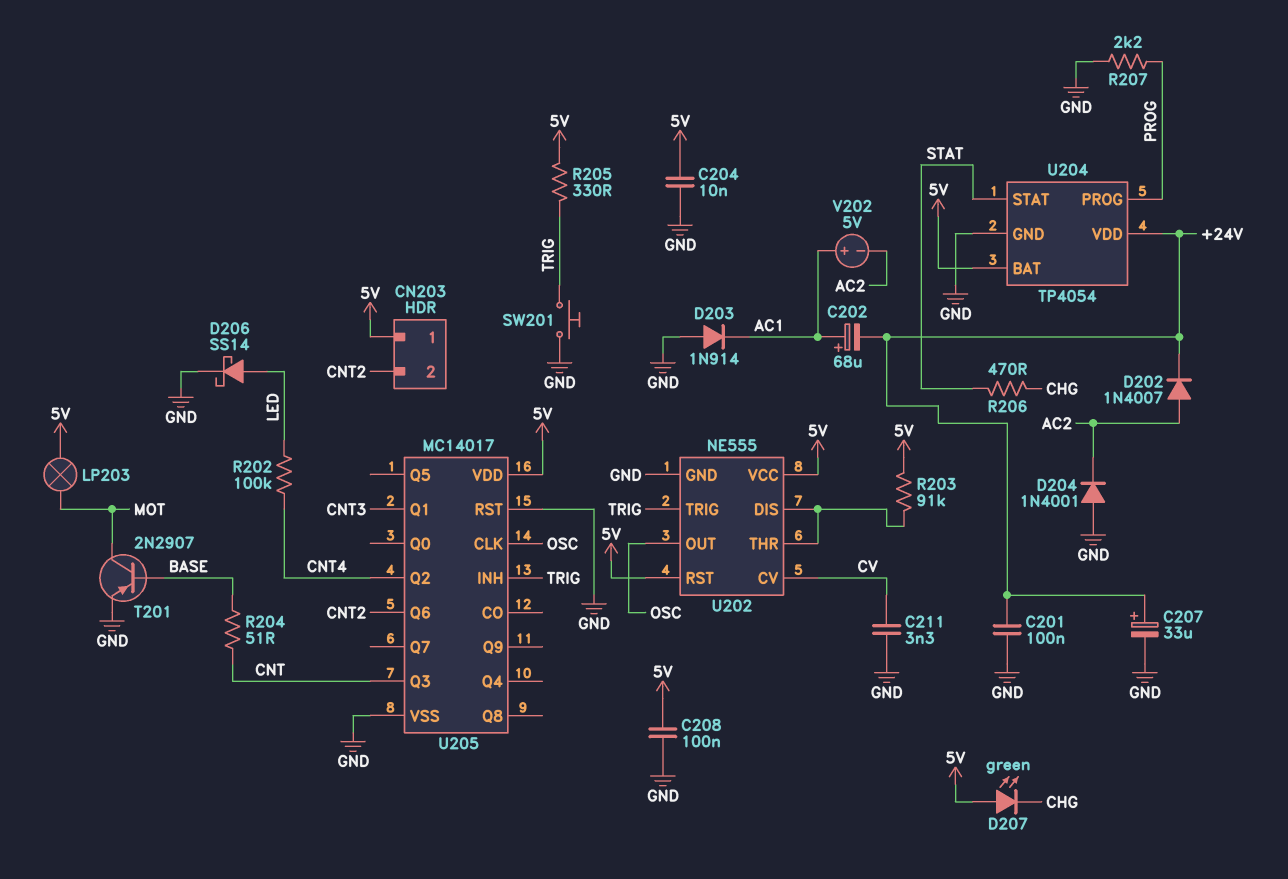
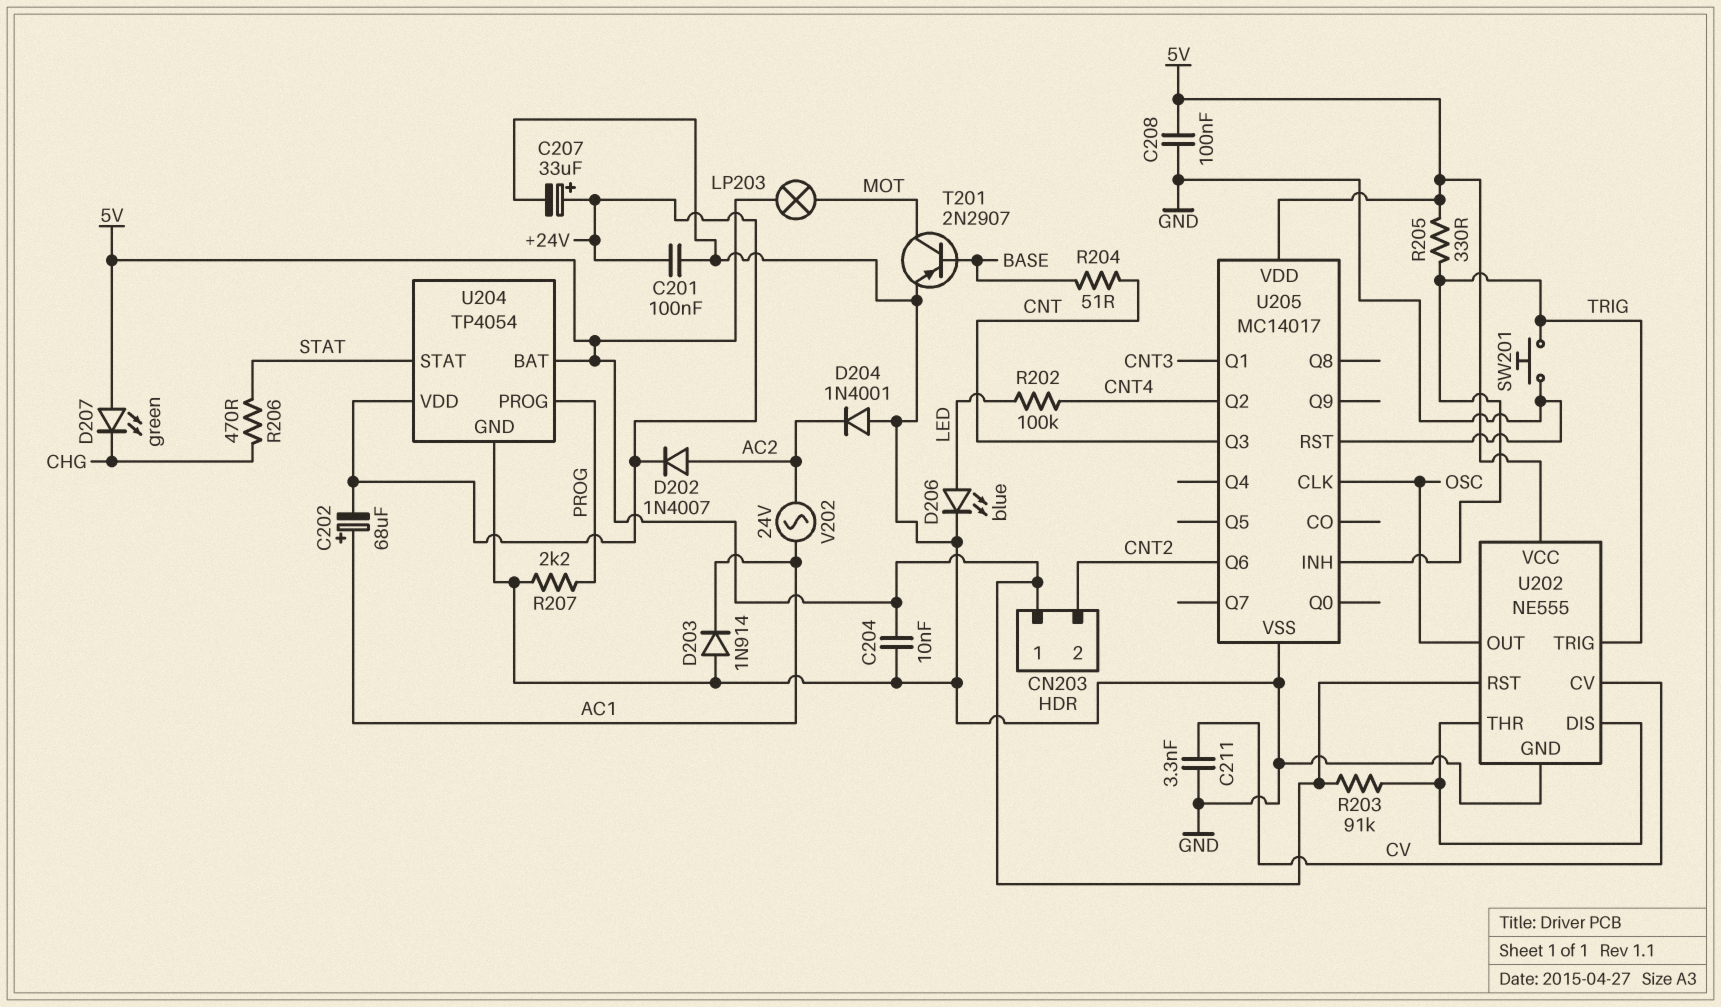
D206: schottky SS14 (A LED, K GND) -> LED blue (A LED, K GND)
V202: 5V (plus AC1, minus AC2) -> AC 24V (AC1, AC2)

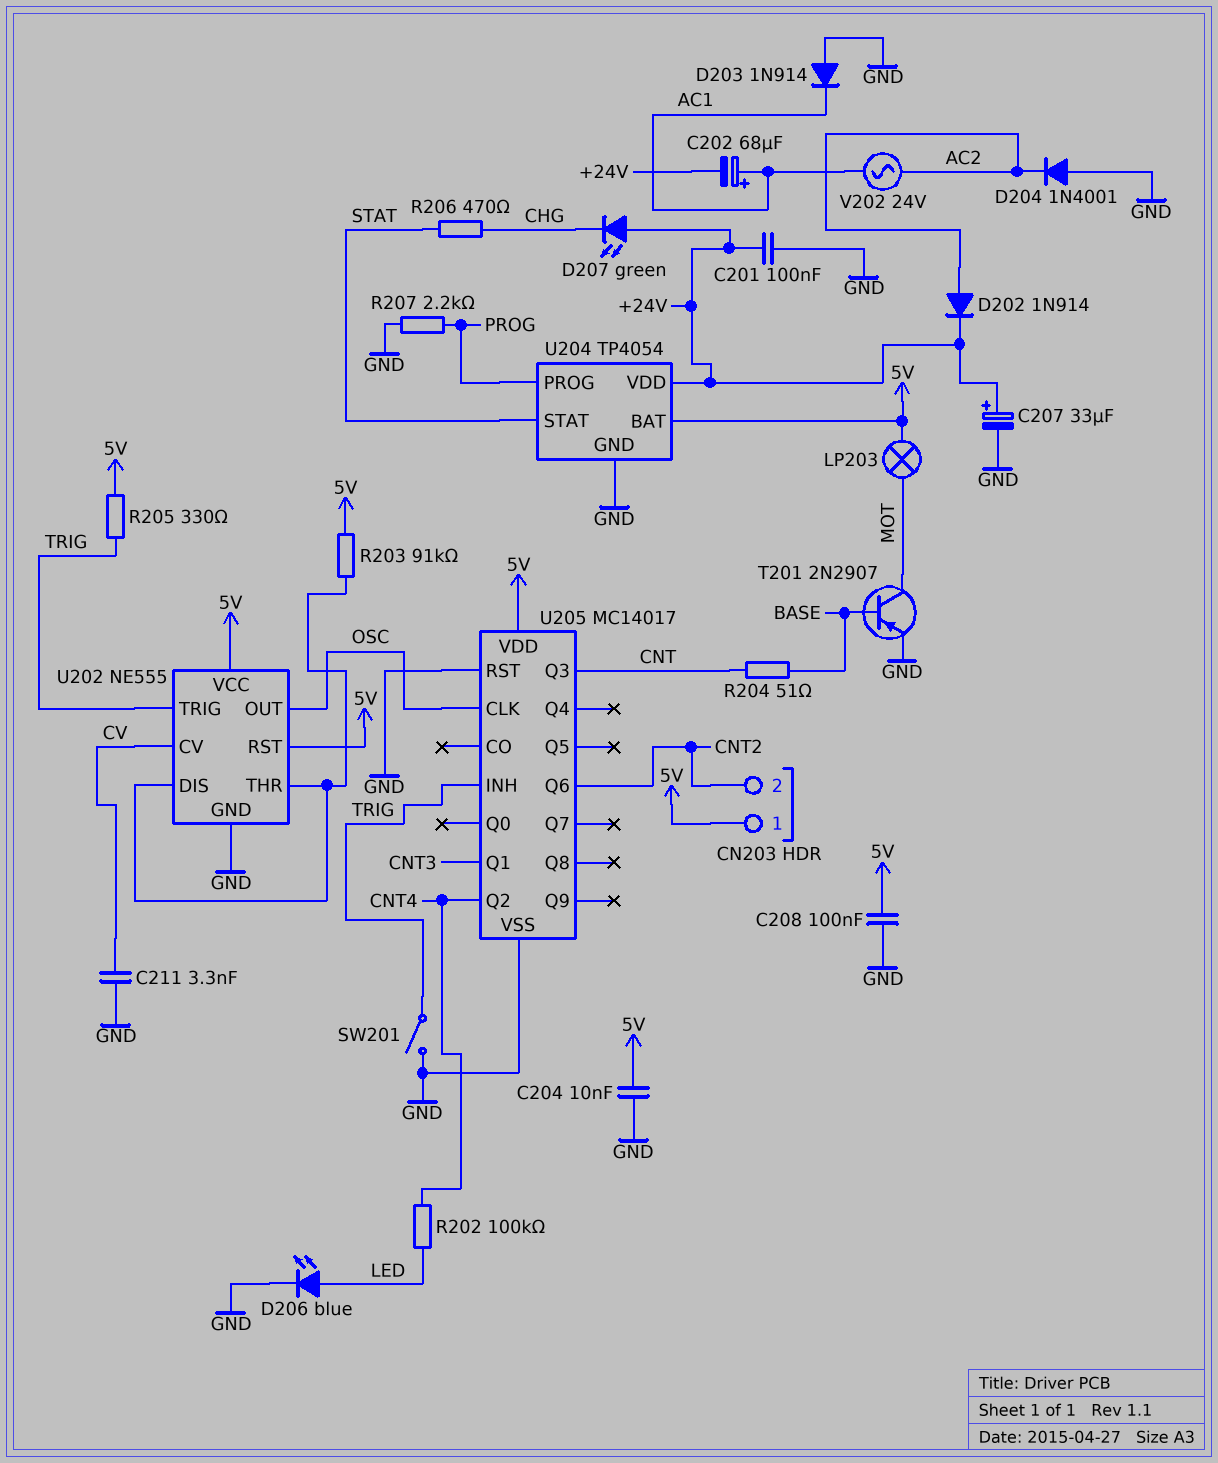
D202: diode 1N4007 (A AC2, K +24V) -> diode 1N914 (A AC2, K +24V)
D207: LED green (A 5V, K CHG) -> LED green (A +24V, K CHG)
SW201: button (GND, TRIG) -> switch (GND, TRIG)

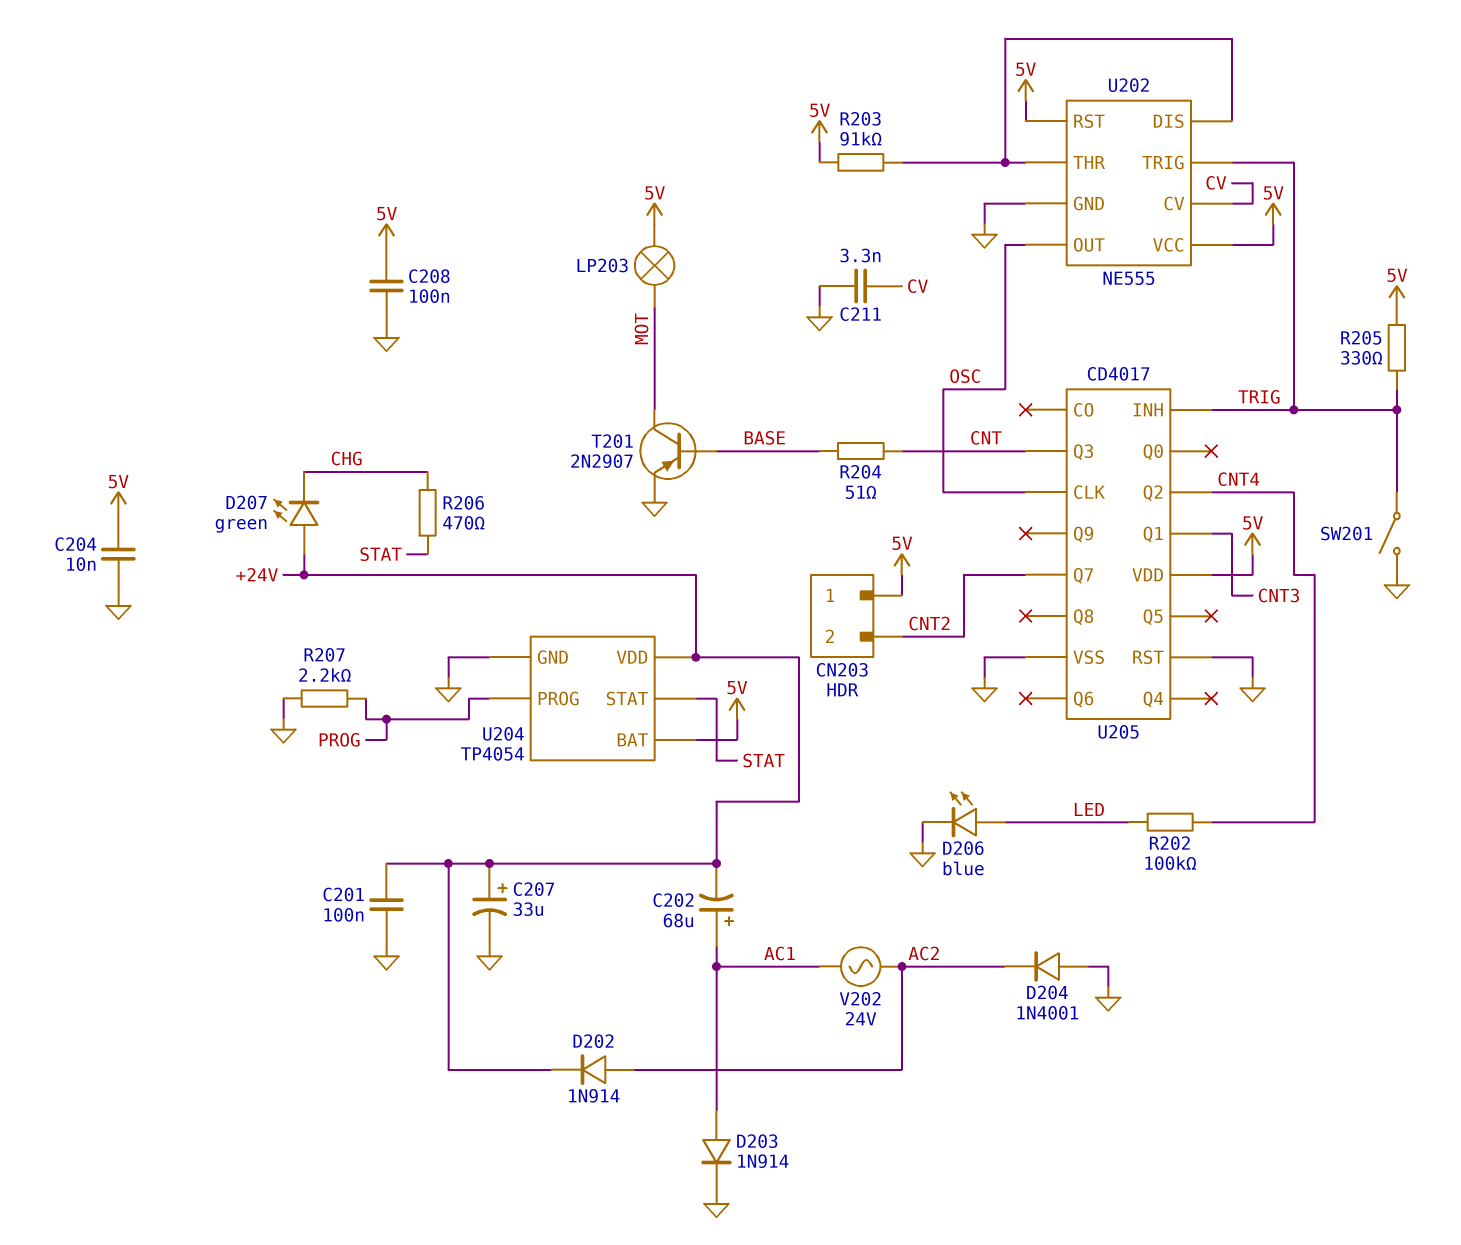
D203: diode 1N914 (A GND, K AC1) -> diode 1N914 (A AC1, K GND)
U205: MC14017 -> CD4017
U205 pin Q6: CNT2 -> none
U205 pin Q7: none -> CNT2

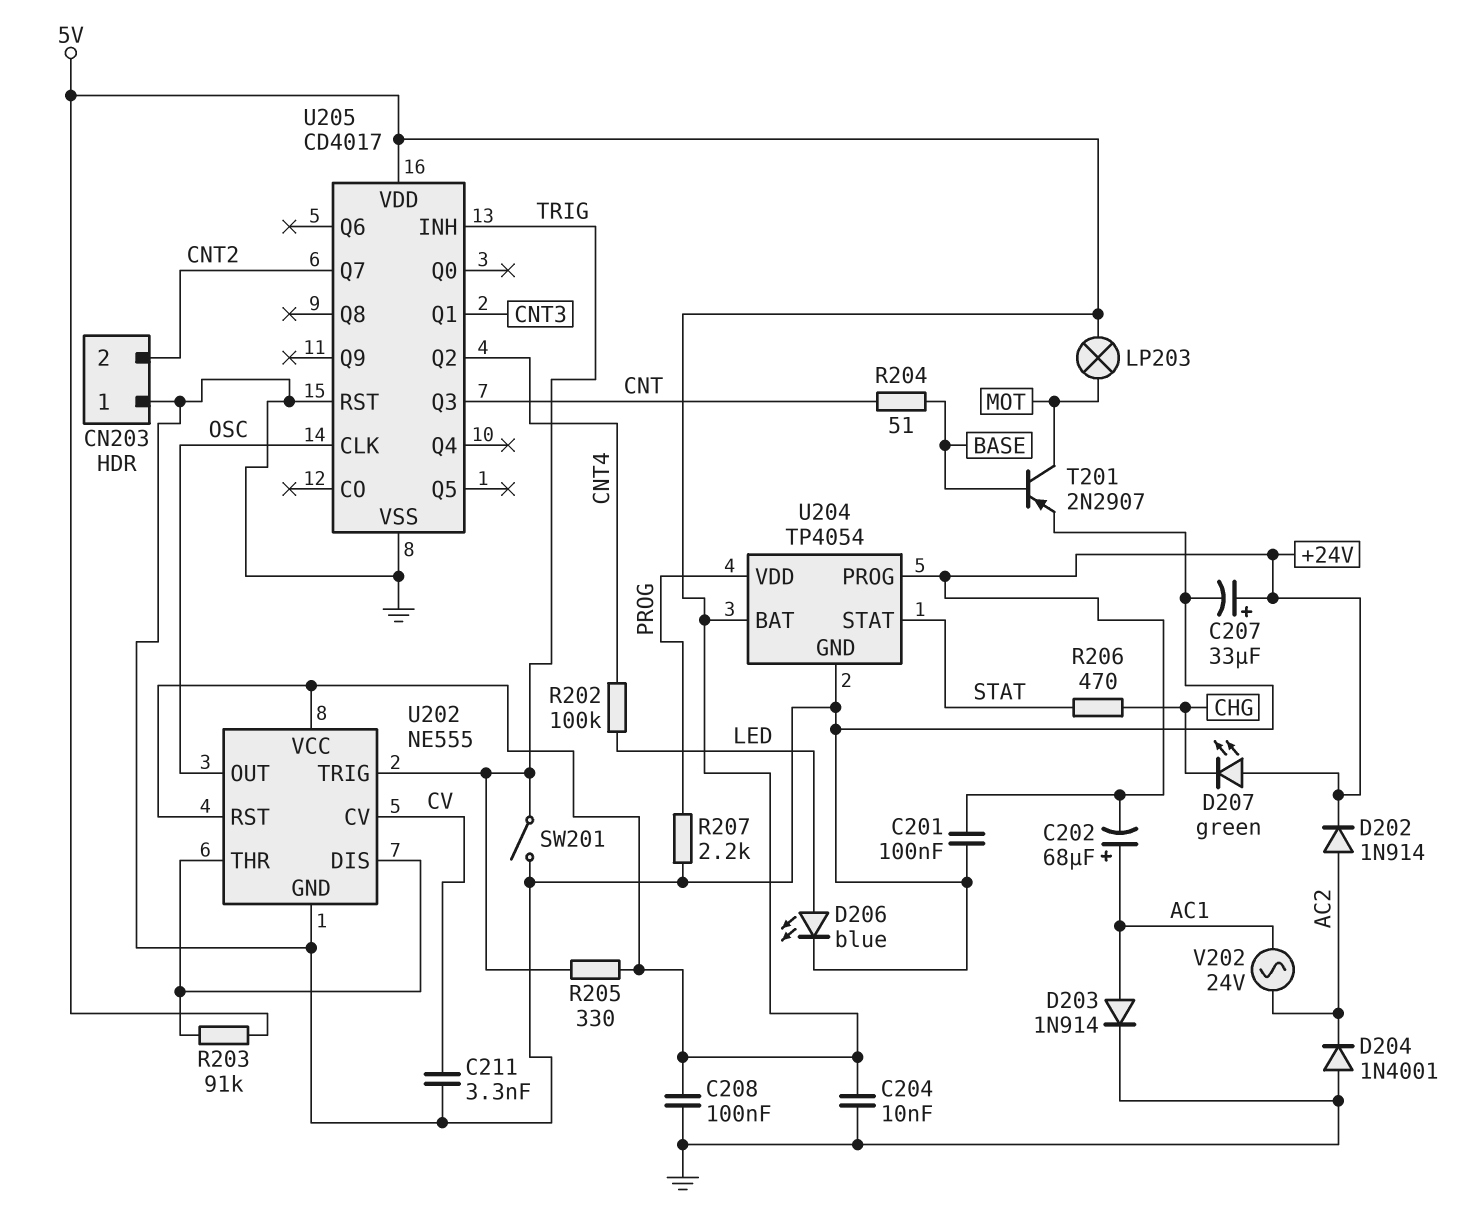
CN203 pin 1: 5V -> GND
U204 pin PROG: PROG -> +24V
U204 pin VDD: +24V -> PROG

